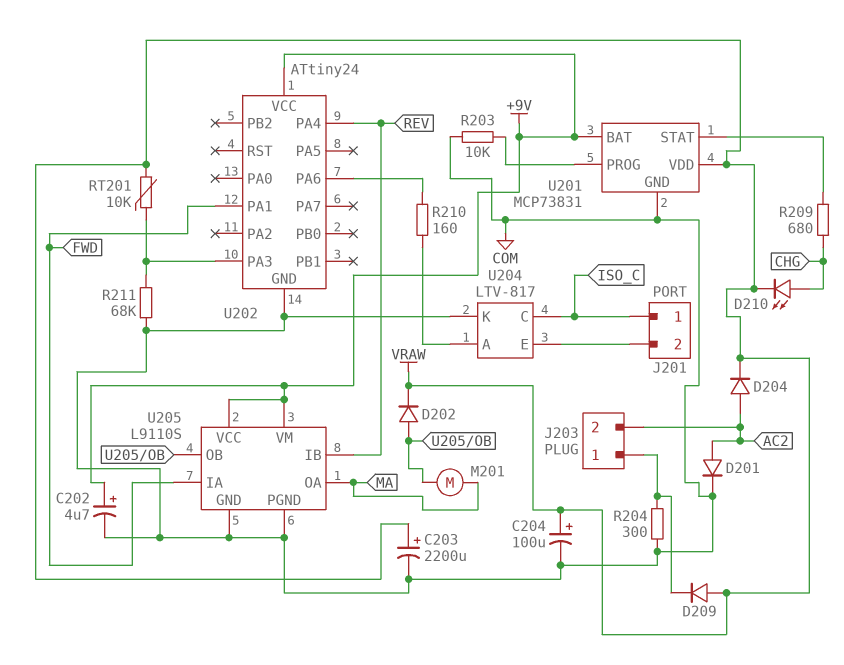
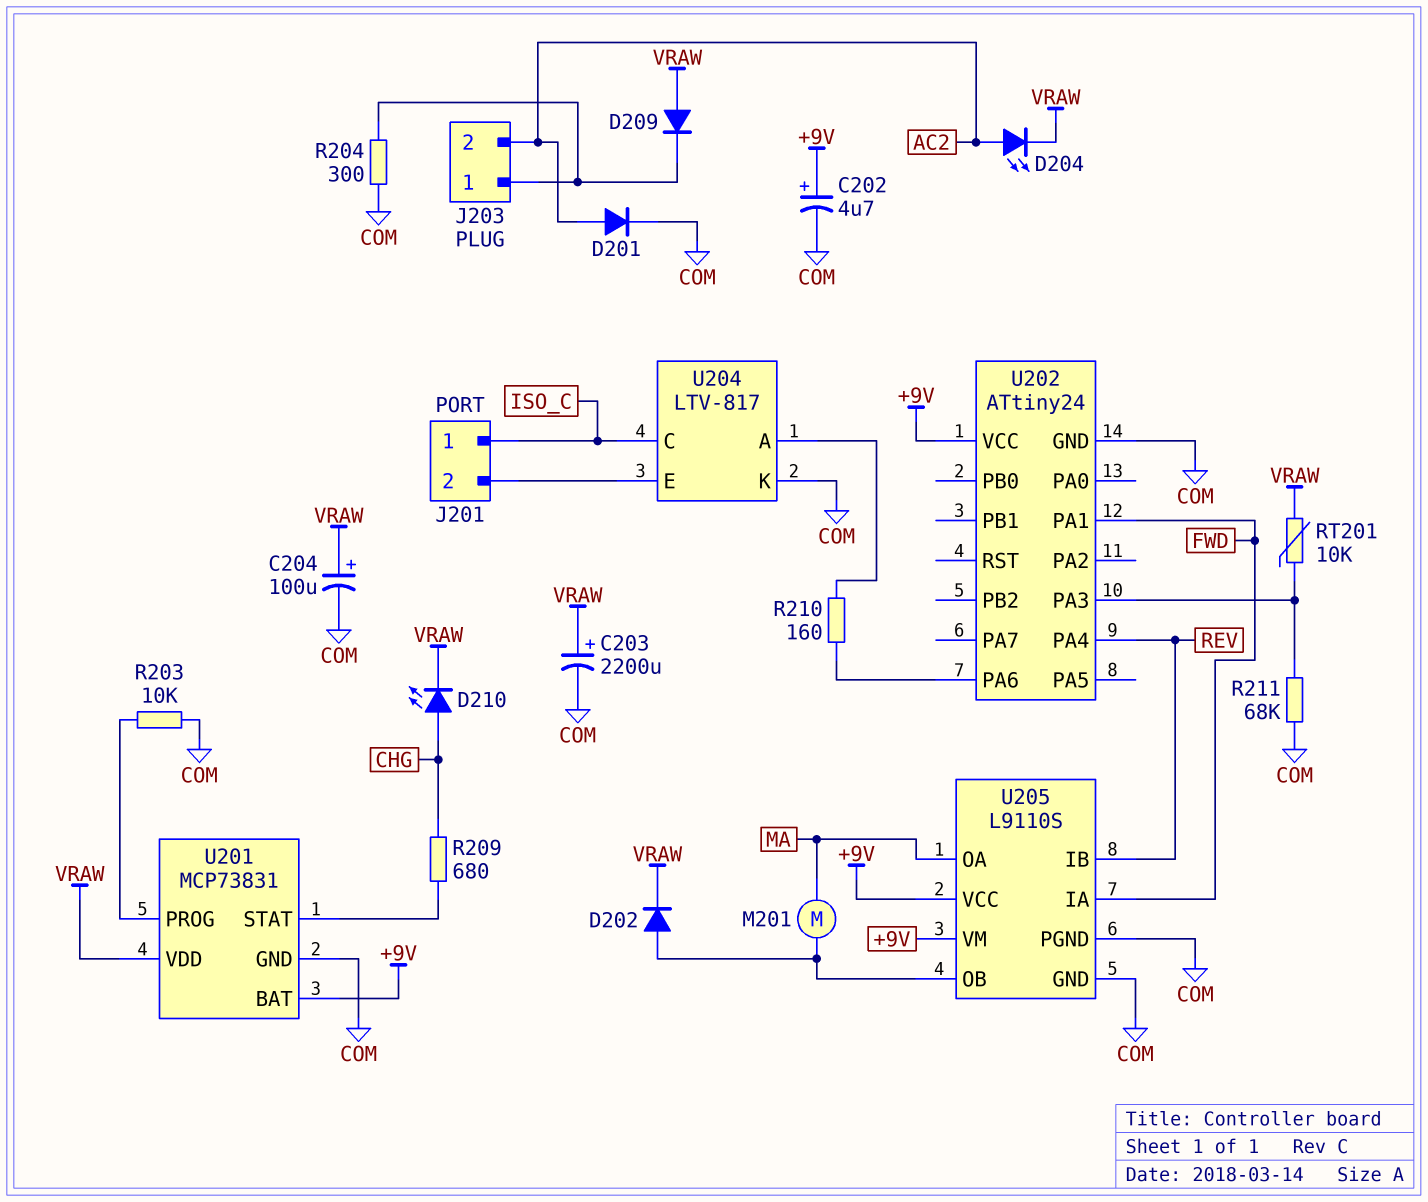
D204: diode (A AC2, K VRAW) -> LED (A AC2, K VRAW)

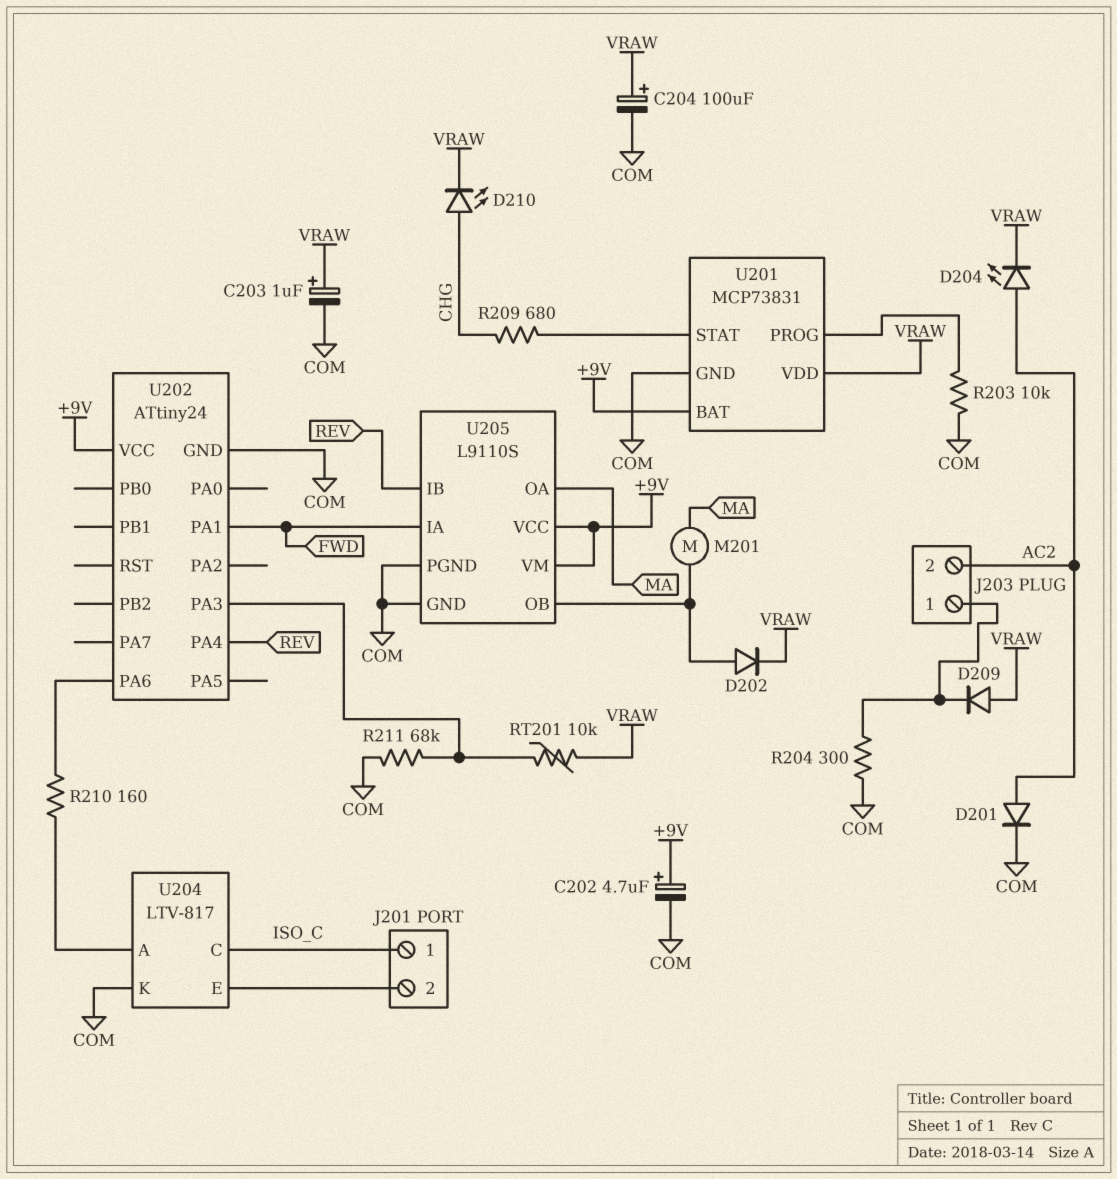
C203: 2200uF (plus VRAW, minus COM) -> 1uF (plus VRAW, minus COM)

